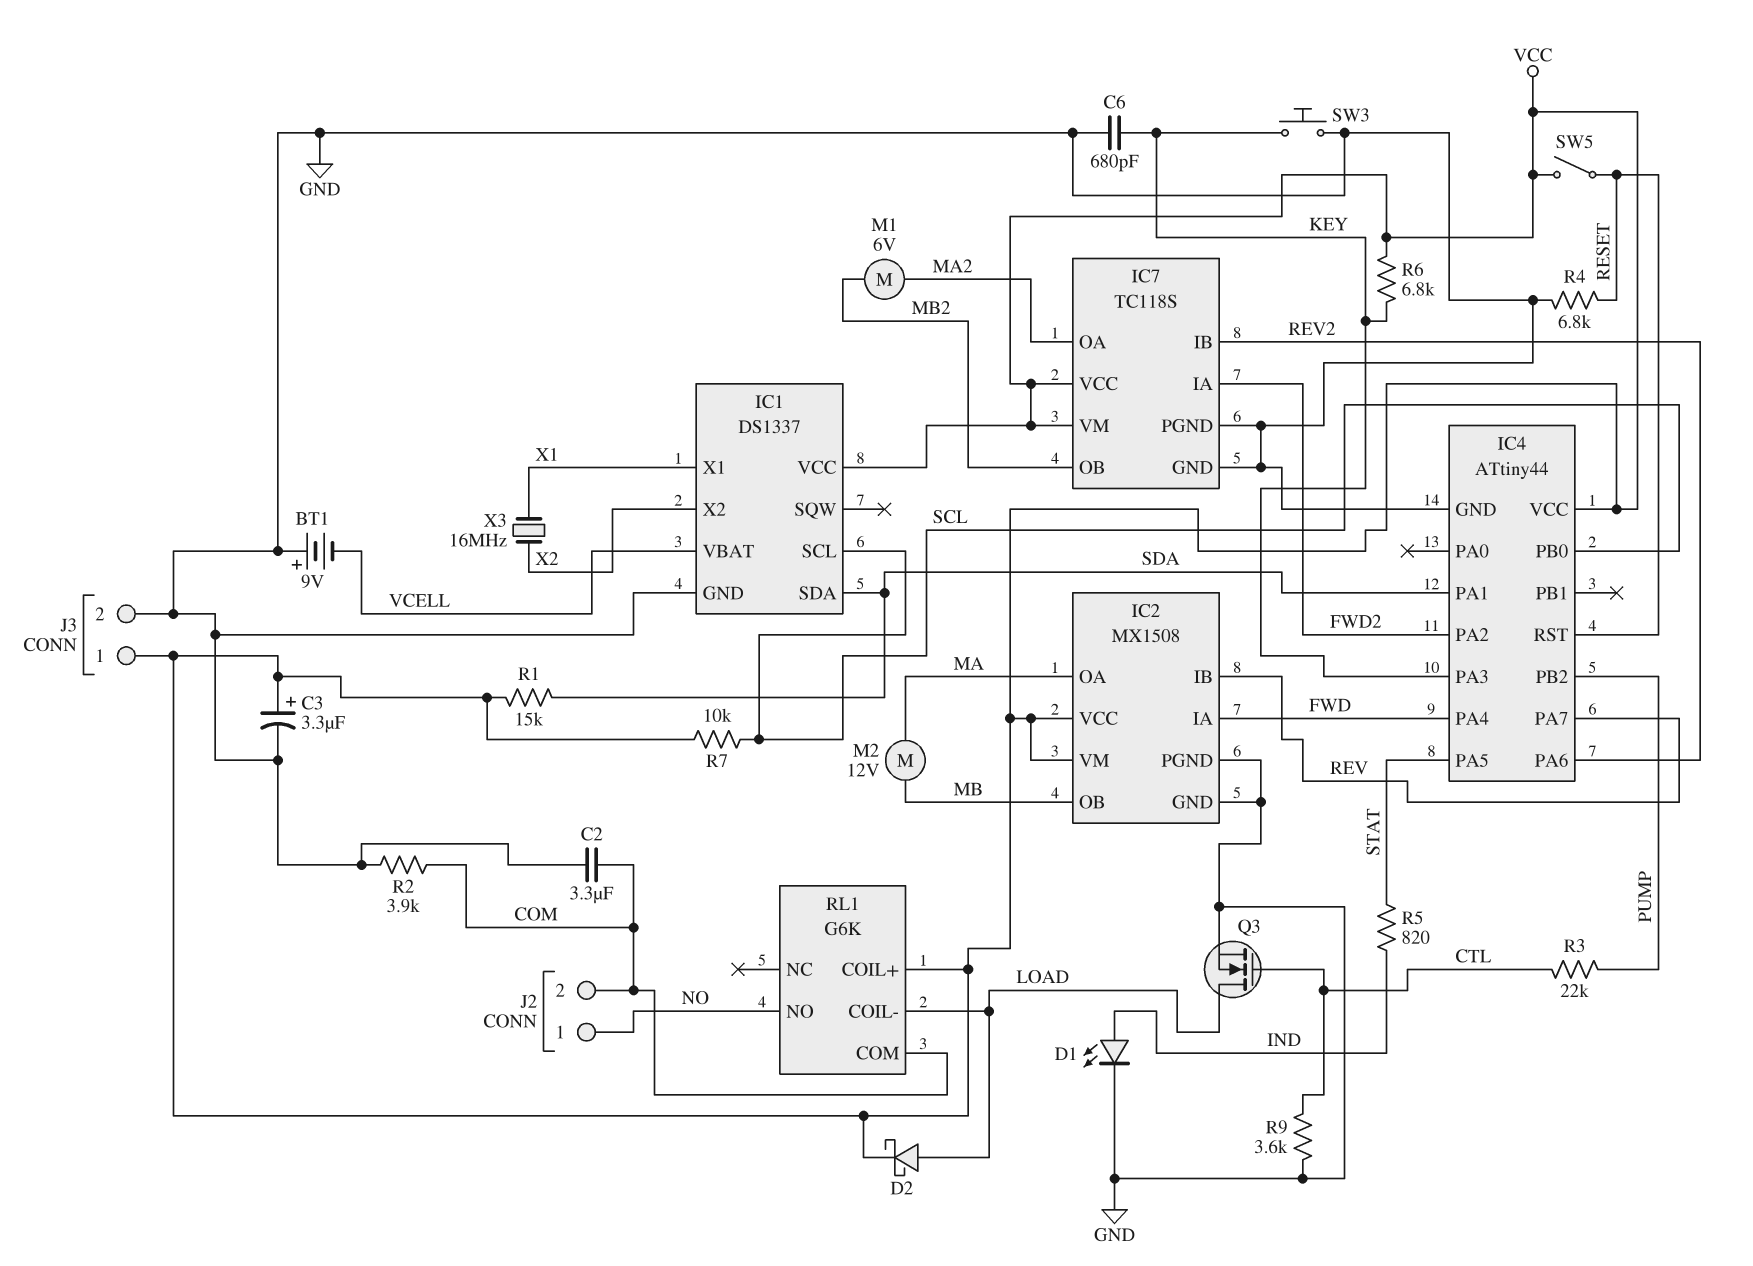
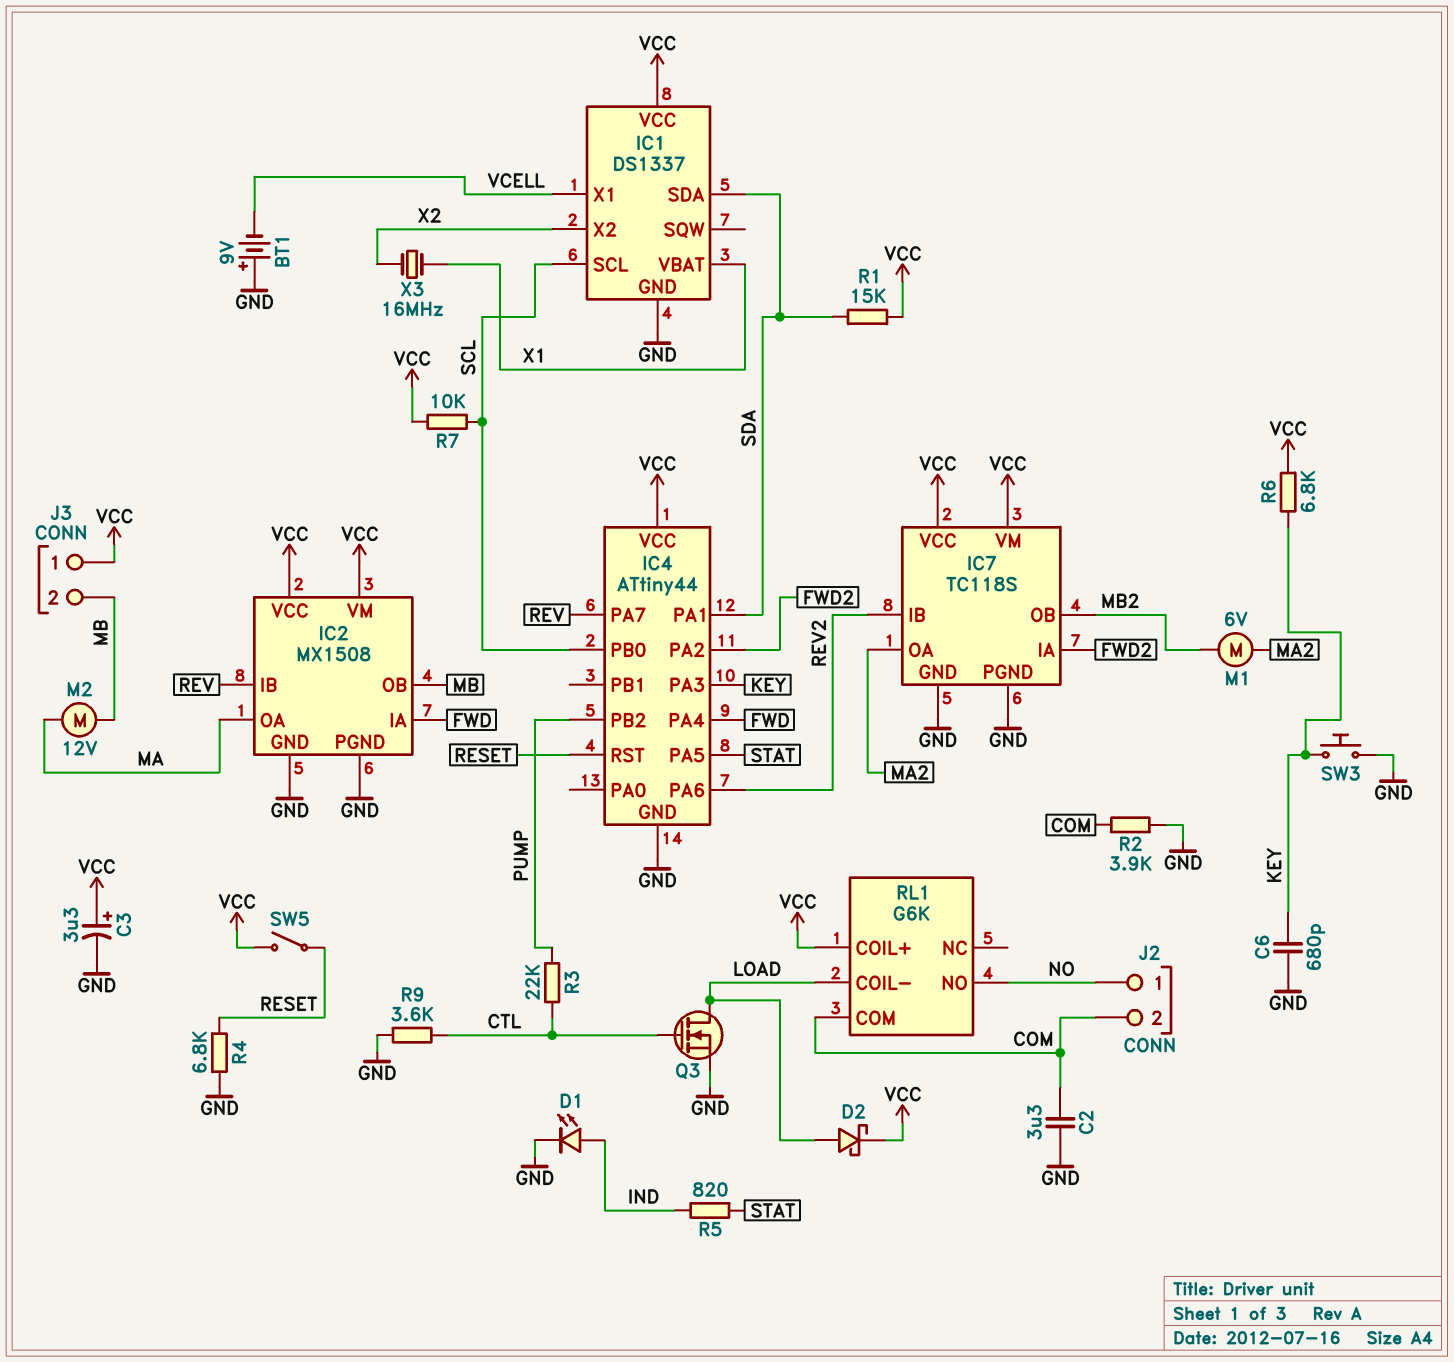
IC1 pin VBAT: VCELL -> X1
IC1 pin X1: X1 -> VCELL
J3 pin 2: GND -> MB

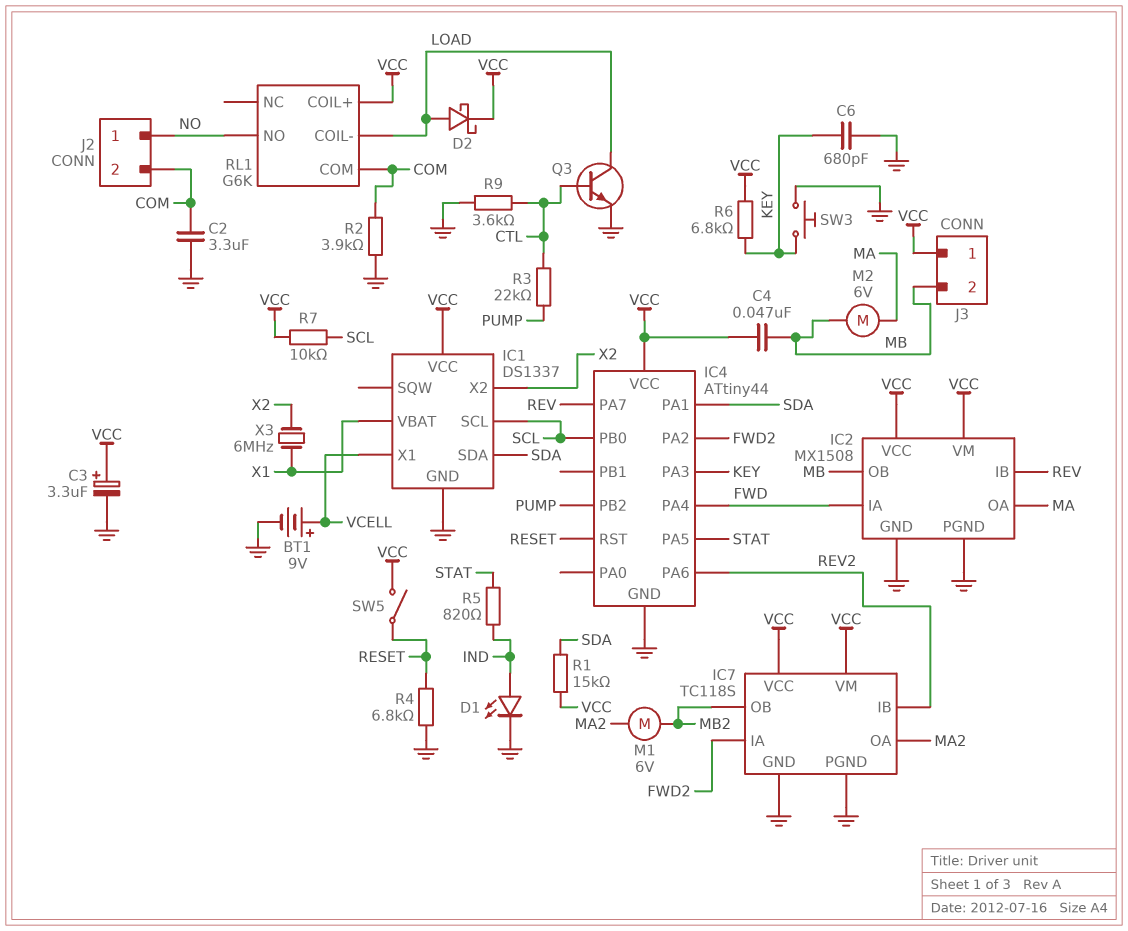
BT1: 9V (plus GND, minus VCELL) -> 9V (plus VCELL, minus GND)
C4: none -> 47nF (MB, VCC)
M2: motor 12V (MA, MB) -> motor 6V (MA, MB)
Q3: NMOS (G CTL, D LOAD, S GND) -> NPN (B CTL, C LOAD, E GND)
X3: 16MHz (X1, X2) -> 6MHz (X1, X2)

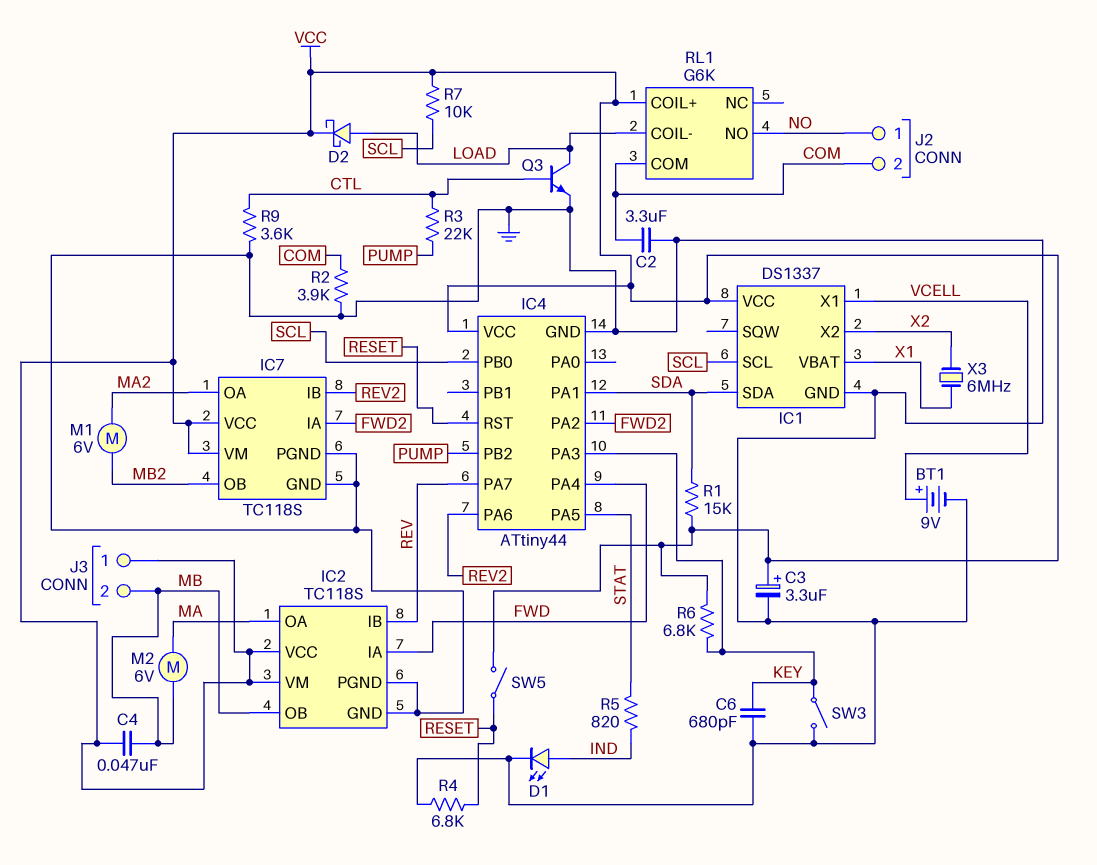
IC2: MX1508 -> TC118S
SW3: button (GND, KEY) -> switch (GND, KEY)

